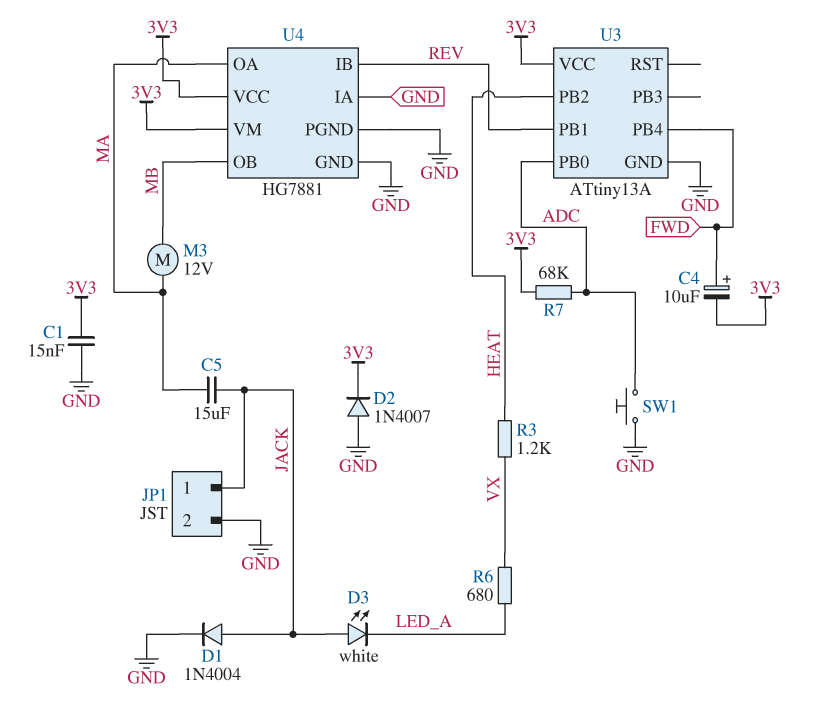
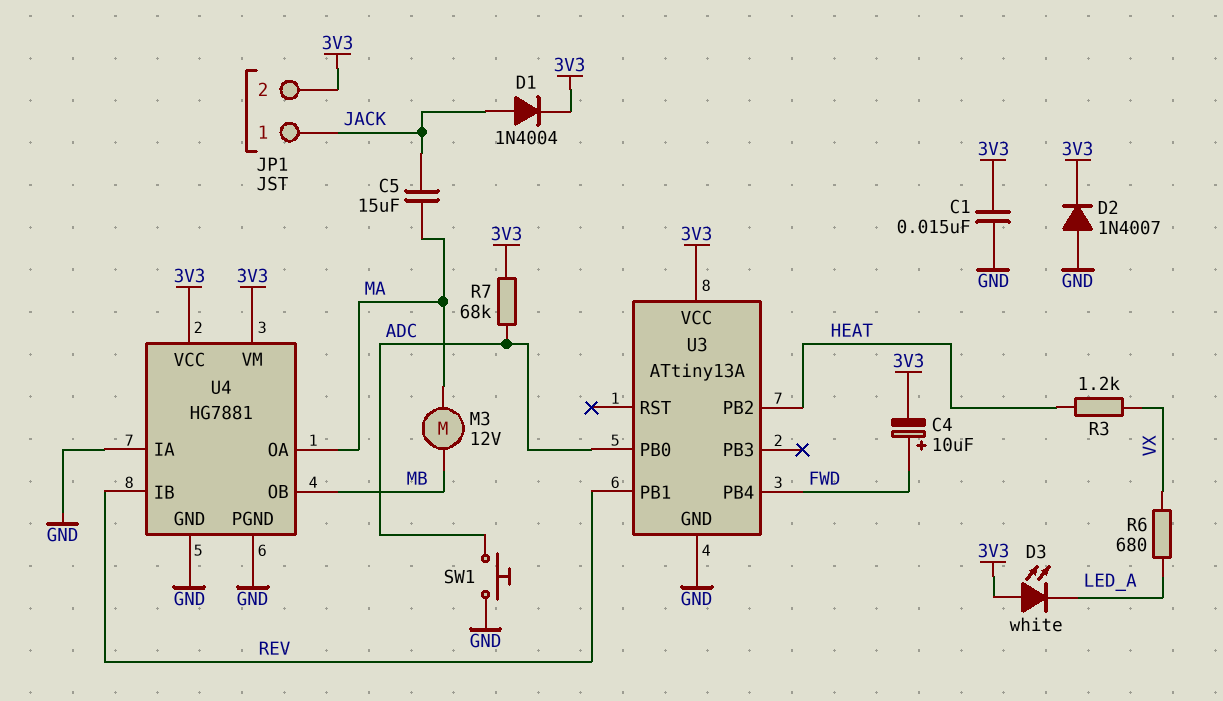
D1: diode 1N4004 (A JACK, K GND) -> diode 1N4004 (A JACK, K 3V3)
D3: LED white (A JACK, K LED_A) -> LED white (A 3V3, K LED_A)
JP1 pin 2: GND -> 3V3

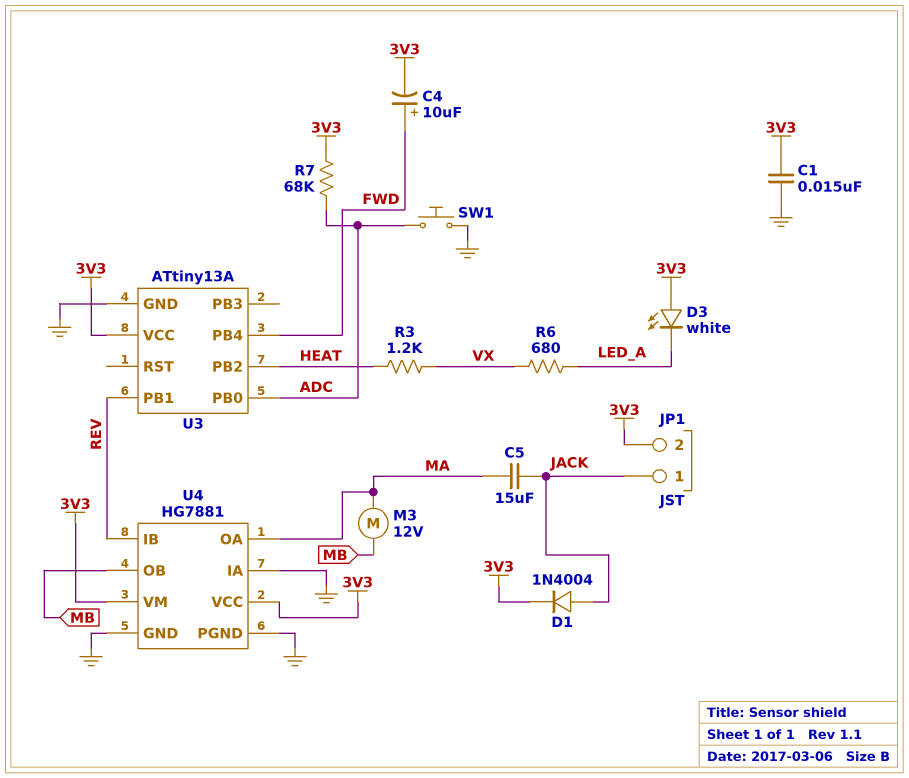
D2: diode 1N4007 (A GND, K 3V3) -> none

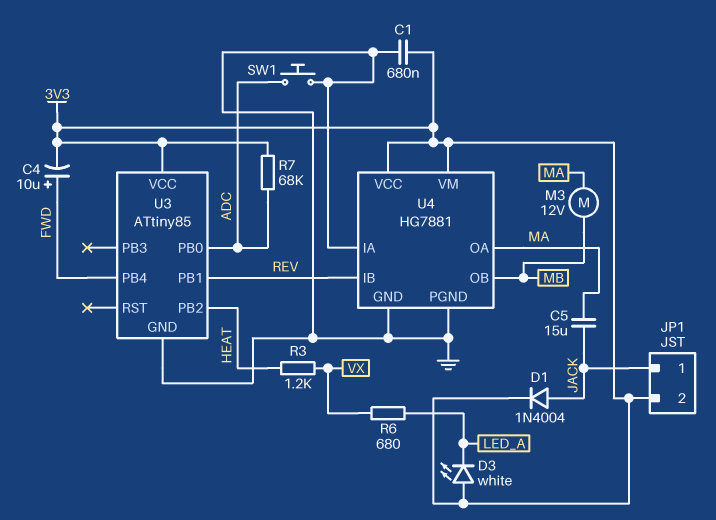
C1: 15nF (3V3, GND) -> 680nF (3V3, GND)
U3: ATtiny13A -> ATtiny85

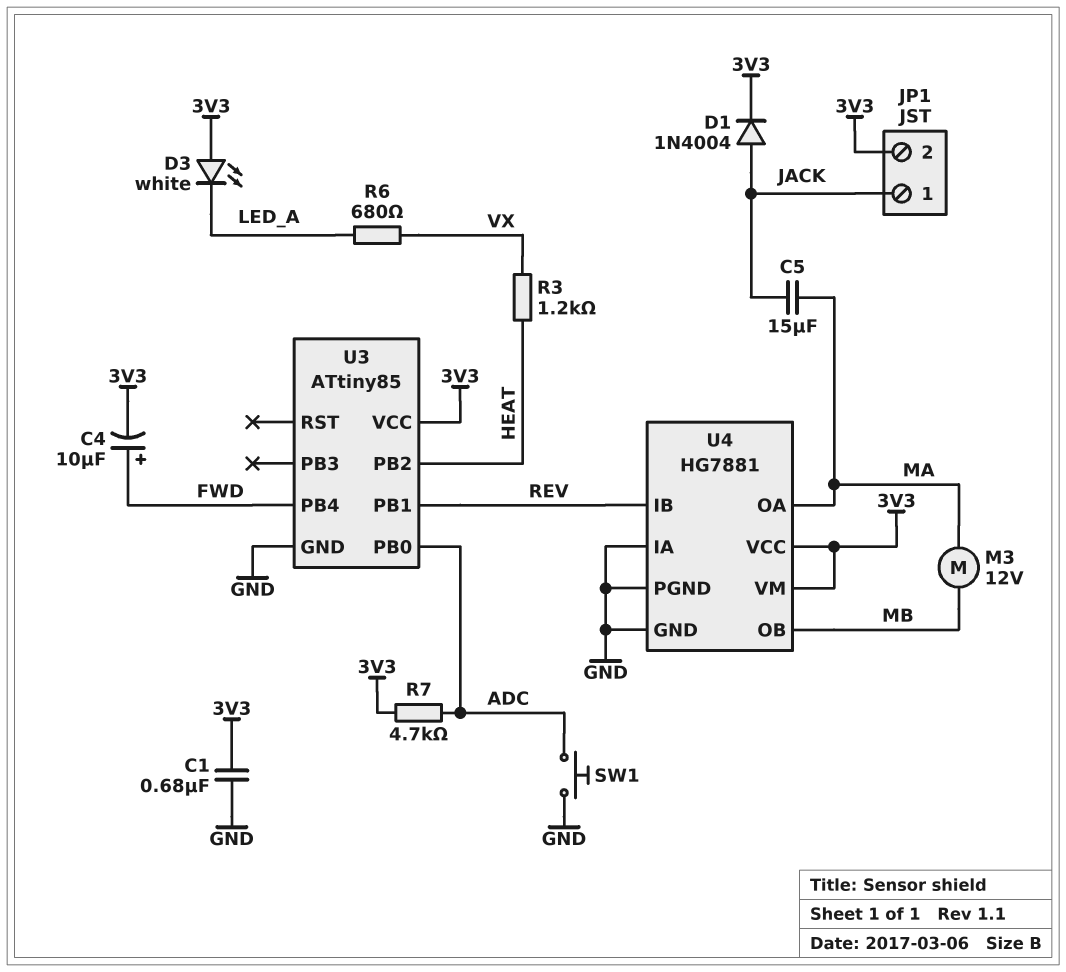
R7: 68k (3V3, ADC) -> 4.7k (3V3, ADC)

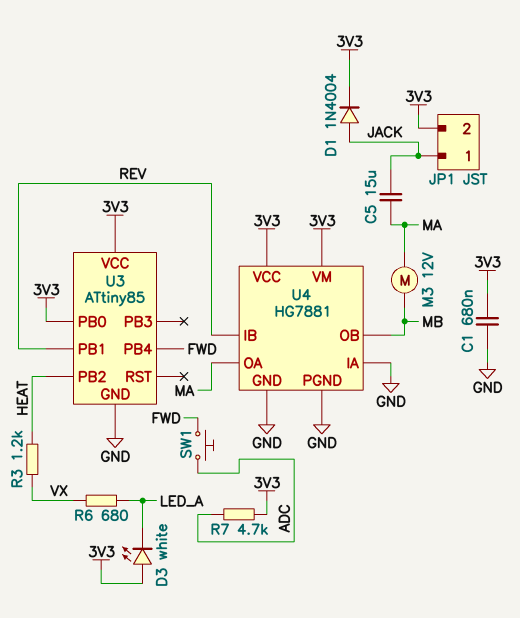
C4: 10uF (plus FWD, minus 3V3) -> none
SW1: button (ADC, GND) -> button (ADC, FWD)
U3 pin PB0: ADC -> 3V3

